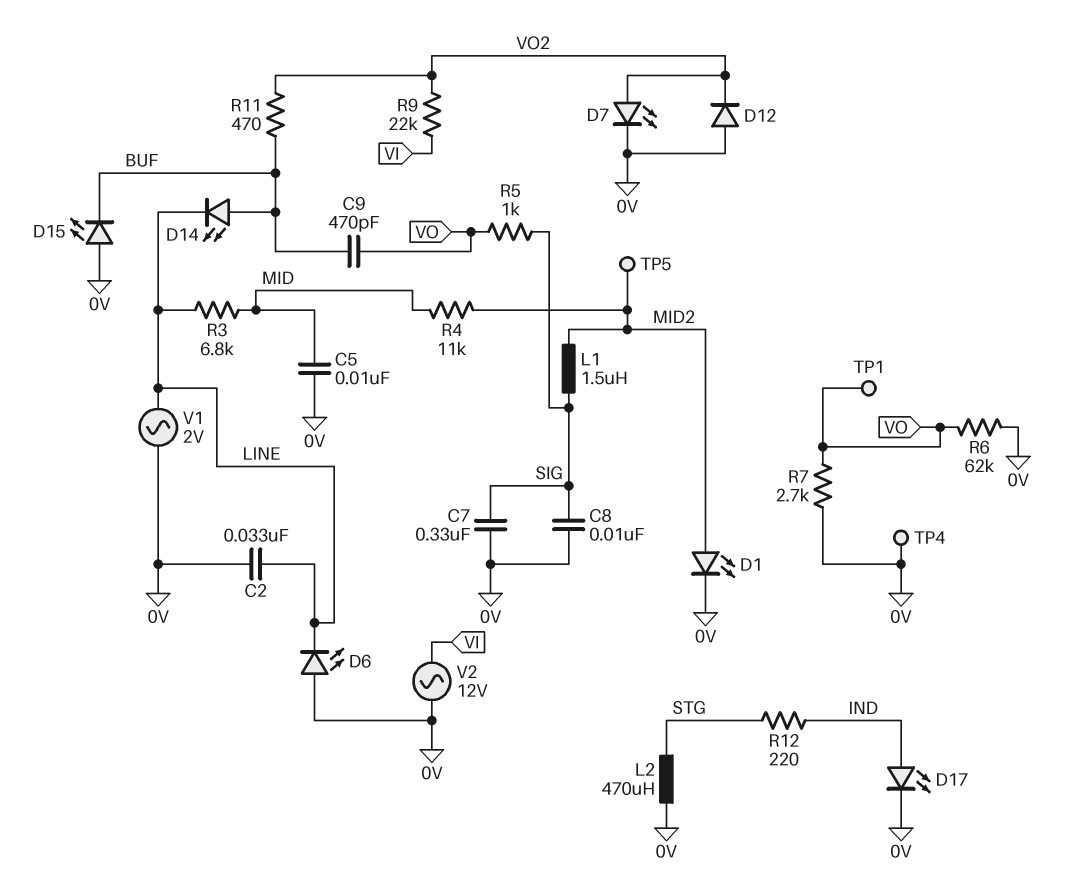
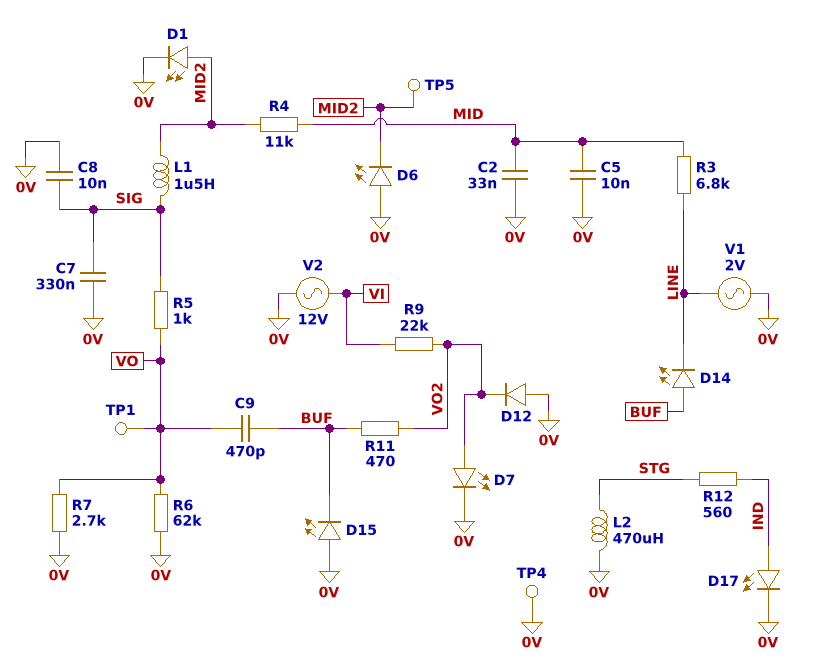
C2: 33nF (0V, LINE) -> 33nF (0V, MID)
D6: LED (A 0V, K LINE) -> LED (A 0V, K MID2)
R12: 220 (IND, STG) -> 560 (IND, STG)

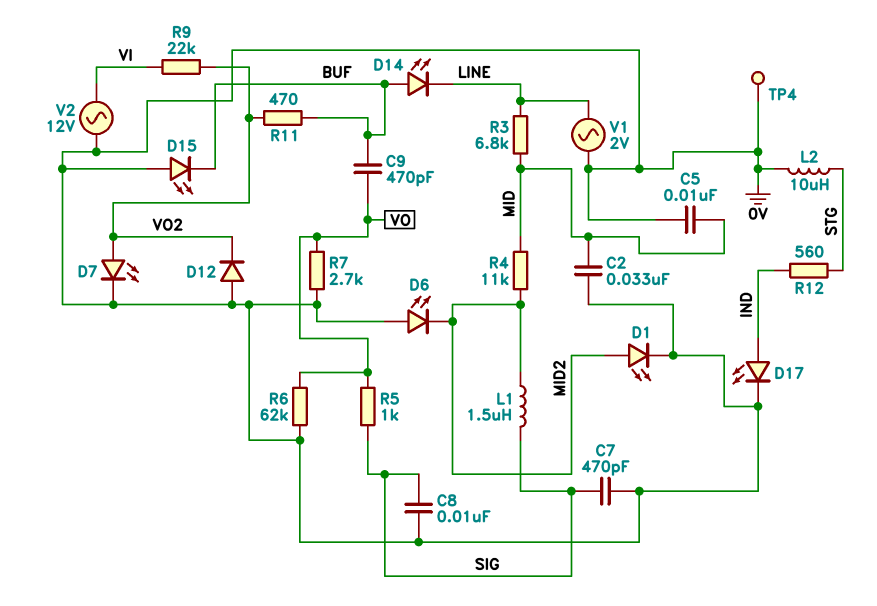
C7: 330nF (0V, SIG) -> 470pF (0V, SIG)
L2: 470uH (0V, STG) -> 10uH (0V, STG)
TP1: test point (VO) -> none
TP5: test point (MID2) -> none

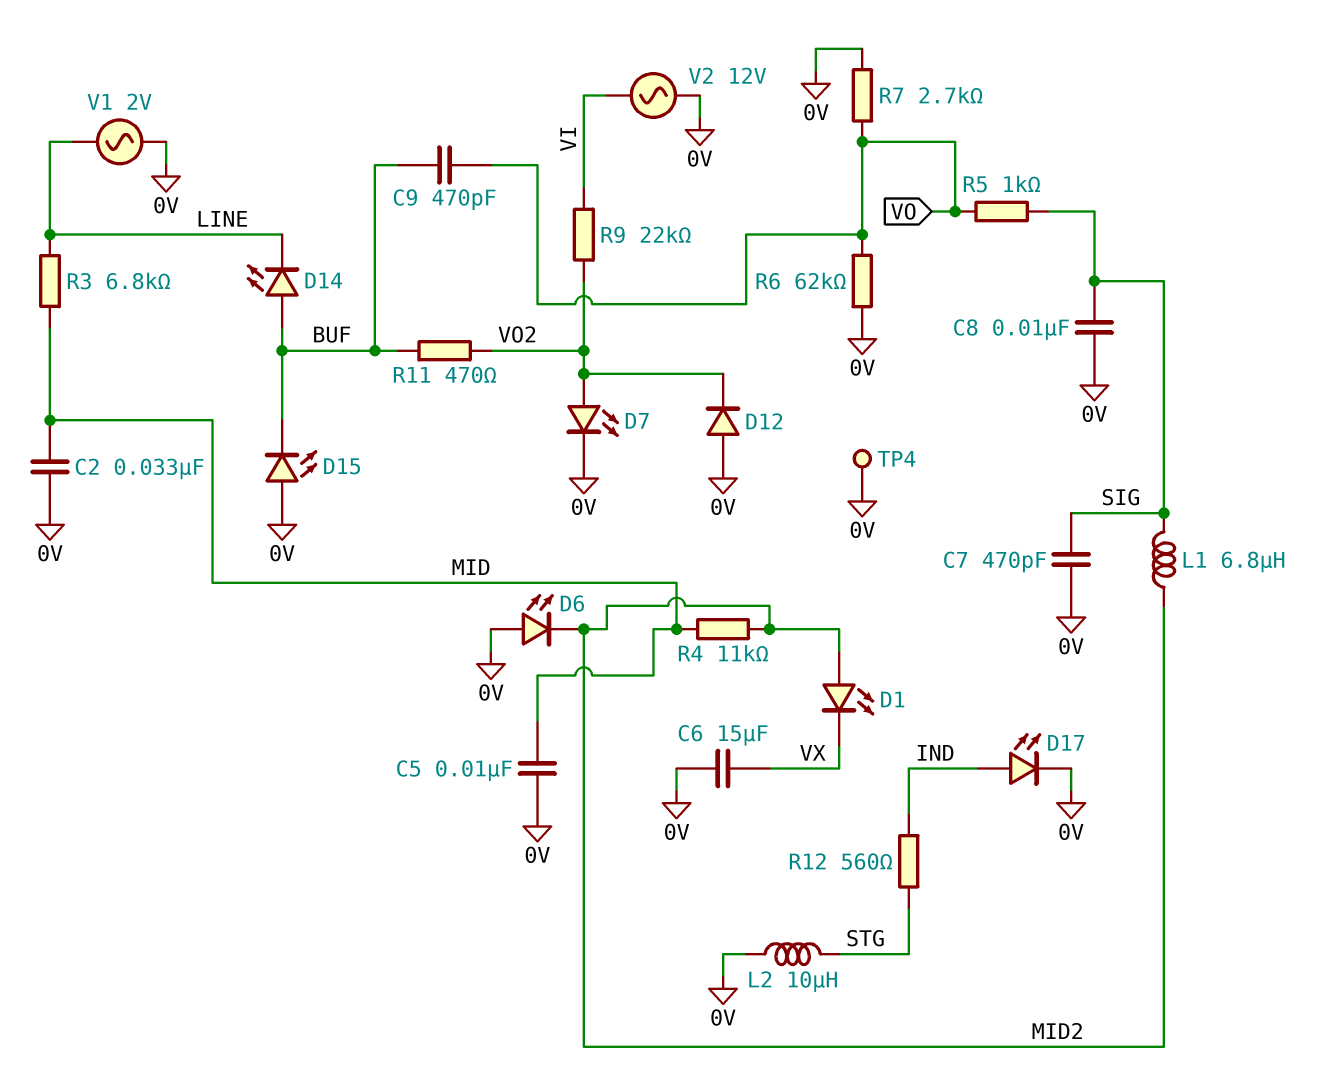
C6: none -> 15uF (0V, VX)
D1: LED (A MID2, K 0V) -> LED (A MID2, K VX)
L1: 1.5uH (MID2, SIG) -> 6.8uH (MID2, SIG)

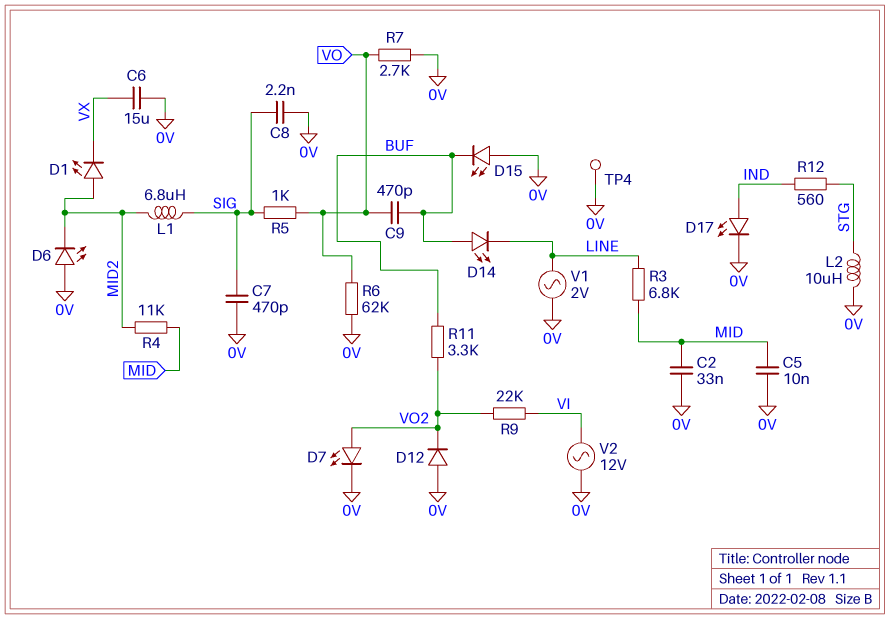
C8: 10nF (0V, SIG) -> 2.2nF (0V, SIG)
R11: 470 (BUF, VO2) -> 3.3k (BUF, VO2)

